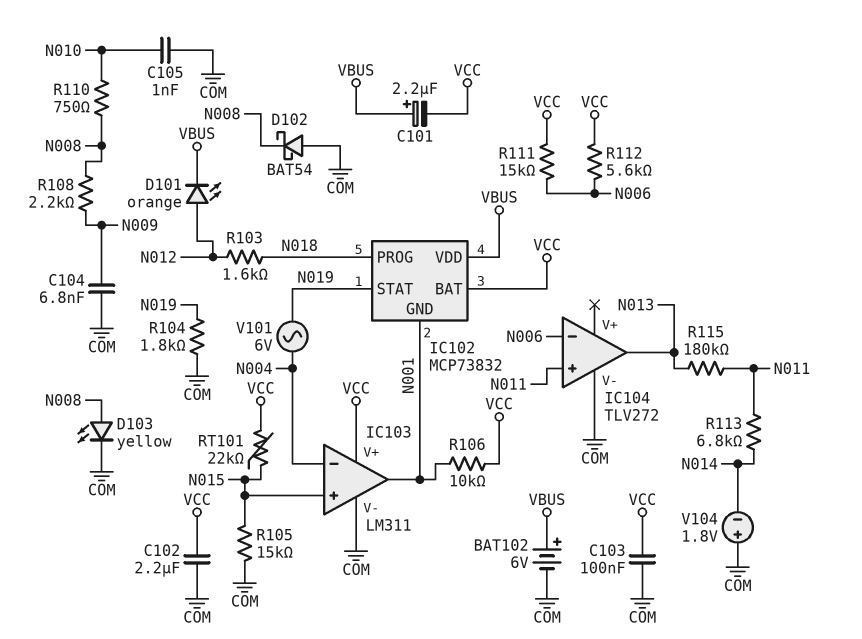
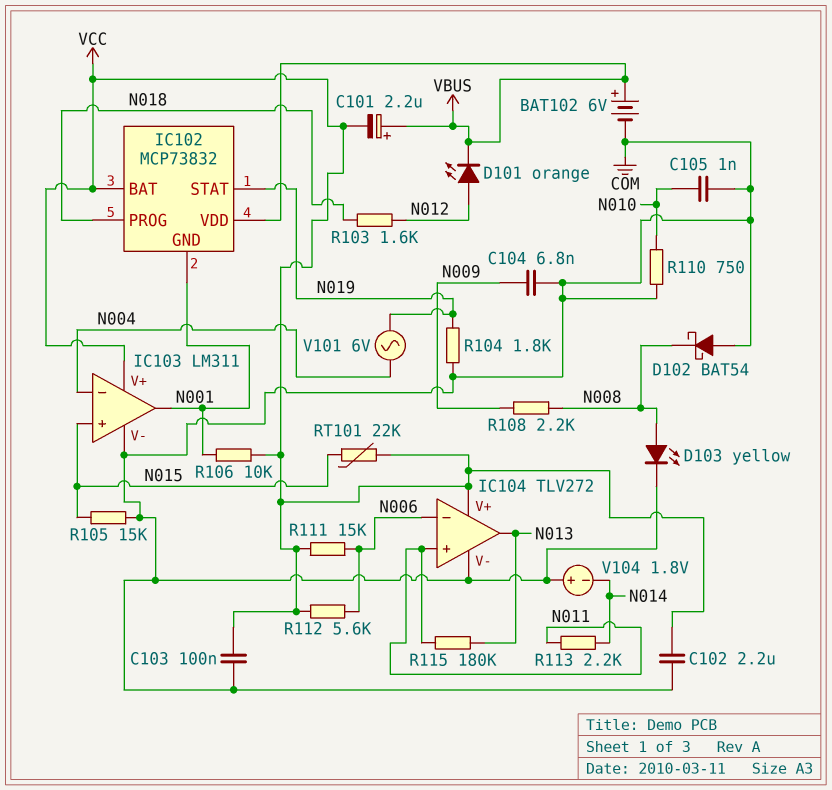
IC104 pin V+: none -> VCC
R110: 750 (N008, N010) -> 750 (COM, N010)
R113: 6.8k (N011, N014) -> 2.2k (N011, N014)

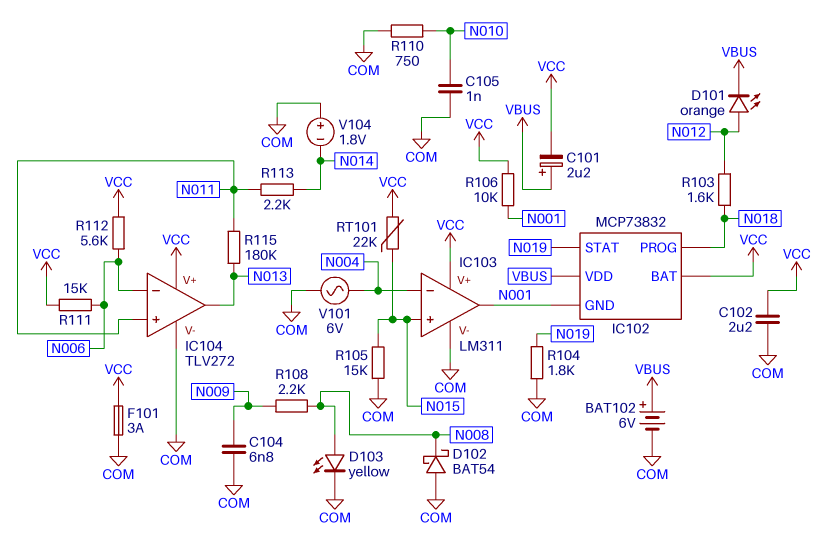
C103: 100nF (COM, VCC) -> none
F101: none -> 3A (COM, VCC)
V101: AC 6V (N004, N019) -> AC 6V (COM, N004)

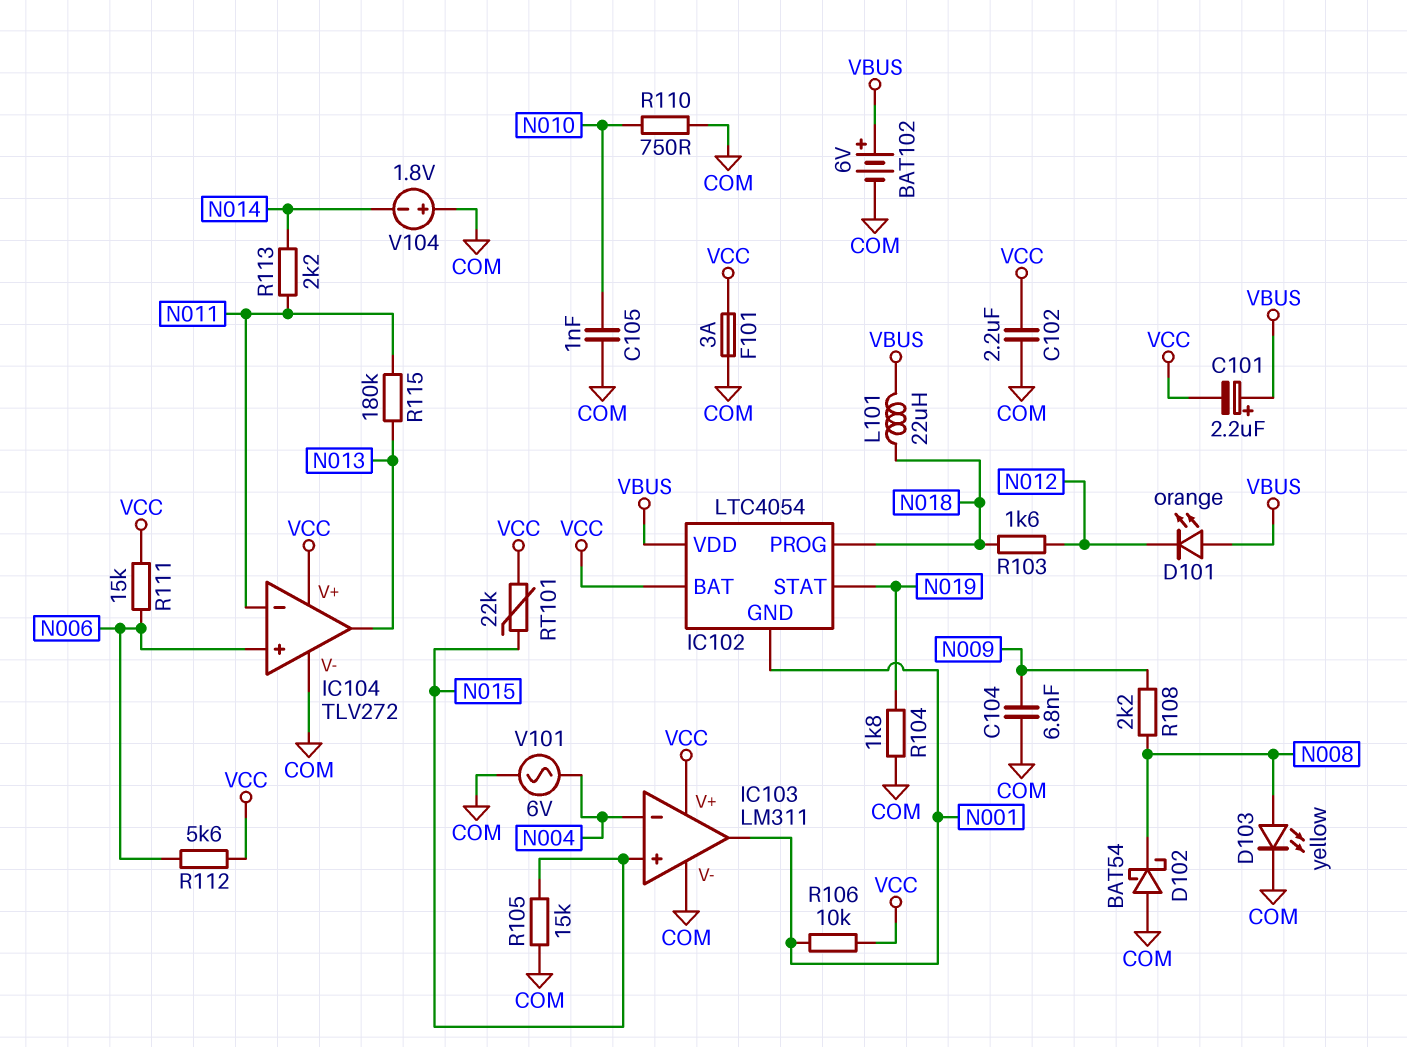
D101: LED orange (A N012, K VBUS) -> LED orange (A VBUS, K N012)
IC102: MCP73832 -> LTC4054
IC104 pin in+: N011 -> N006
IC104 pin in-: N006 -> N011
L101: none -> 22uH (N018, VBUS)

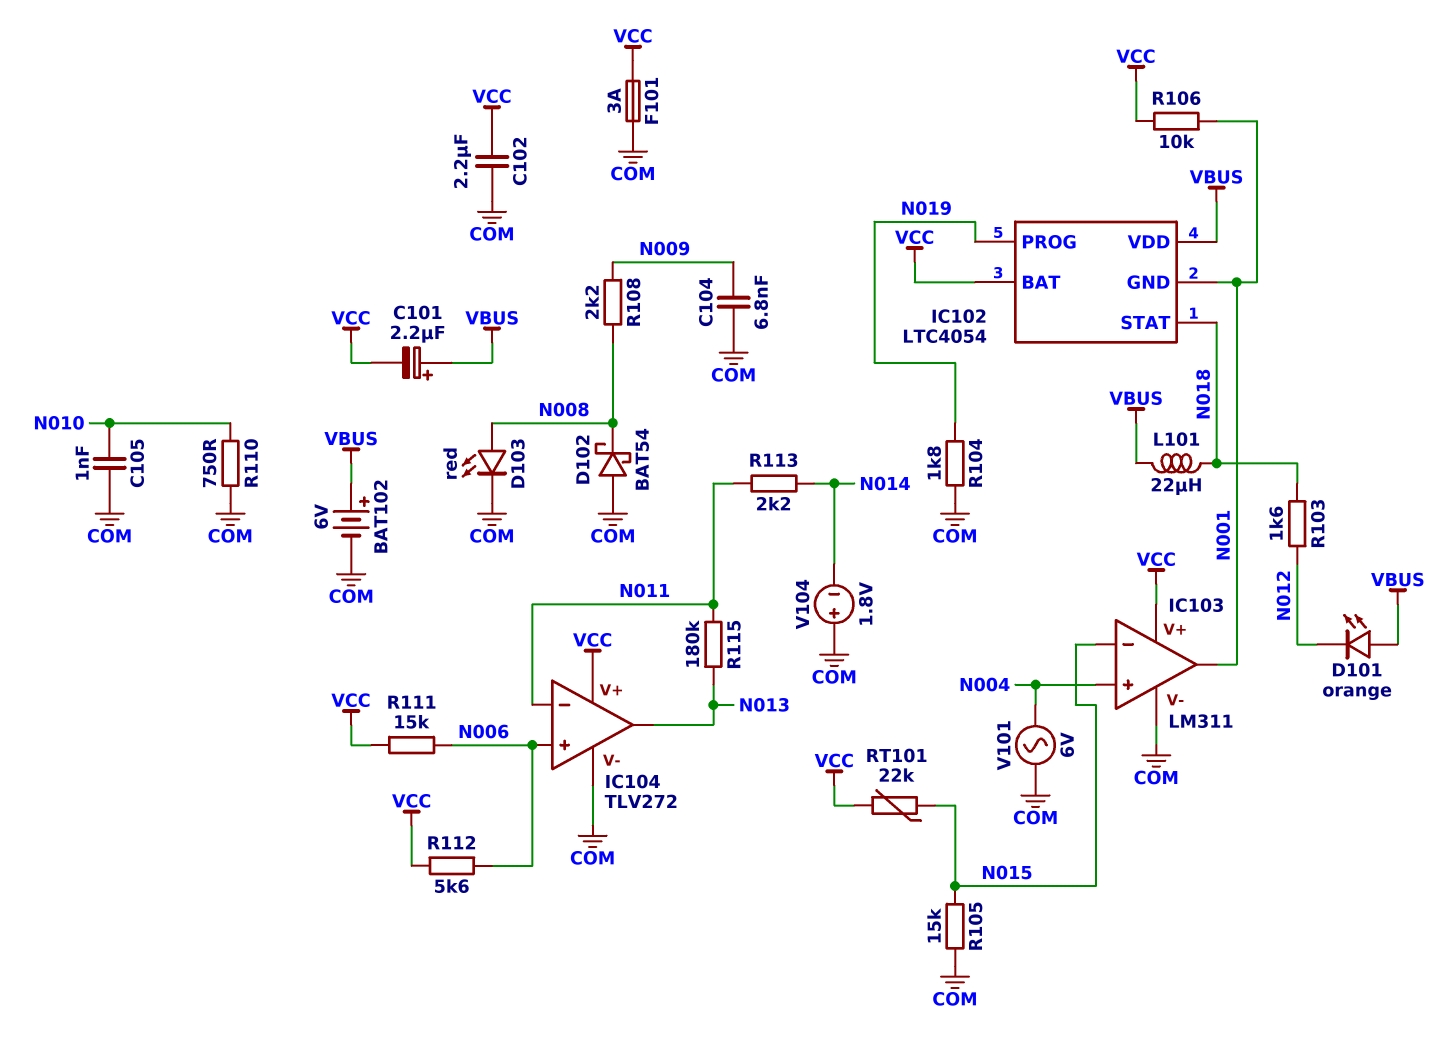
D103: LED yellow (A N008, K COM) -> LED red (A N008, K COM)
IC102 pin PROG: N018 -> N019
IC102 pin STAT: N019 -> N018
IC103 pin in+: N015 -> N004
IC103 pin in-: N004 -> N015

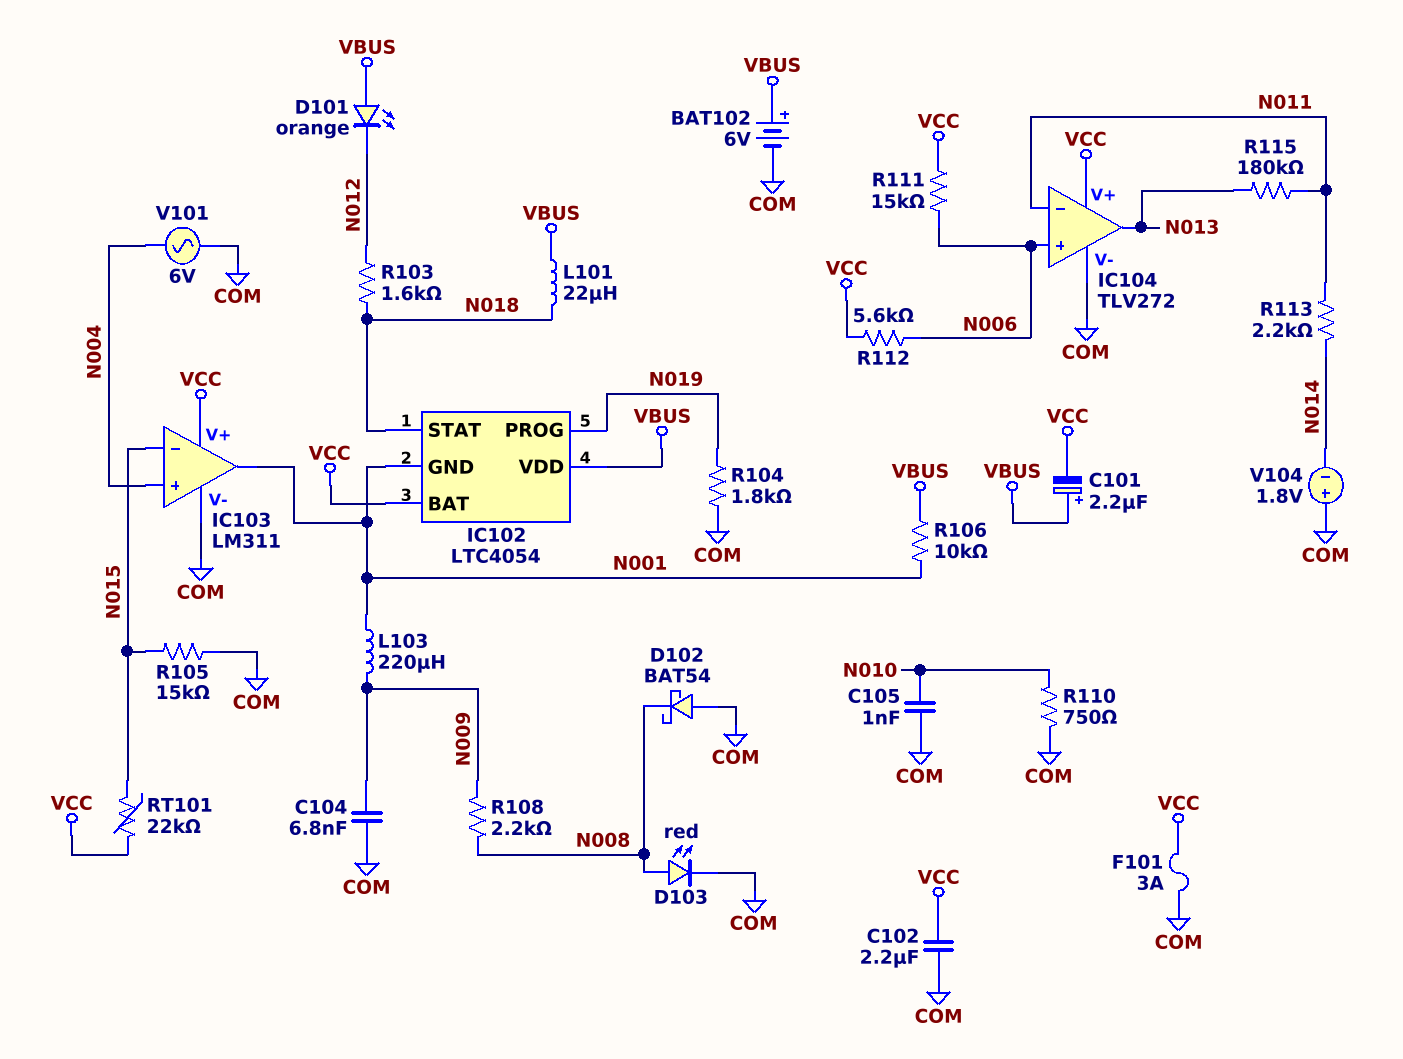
L103: none -> 220uH (N001, N009)
R106: 10k (N001, VCC) -> 10k (N001, VBUS)

